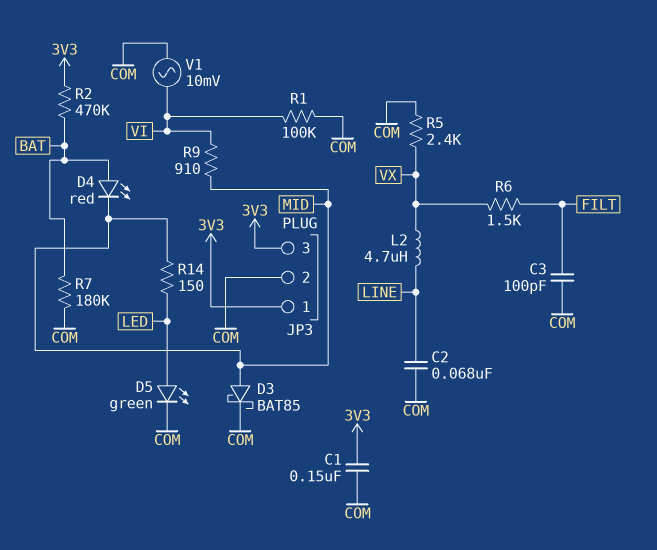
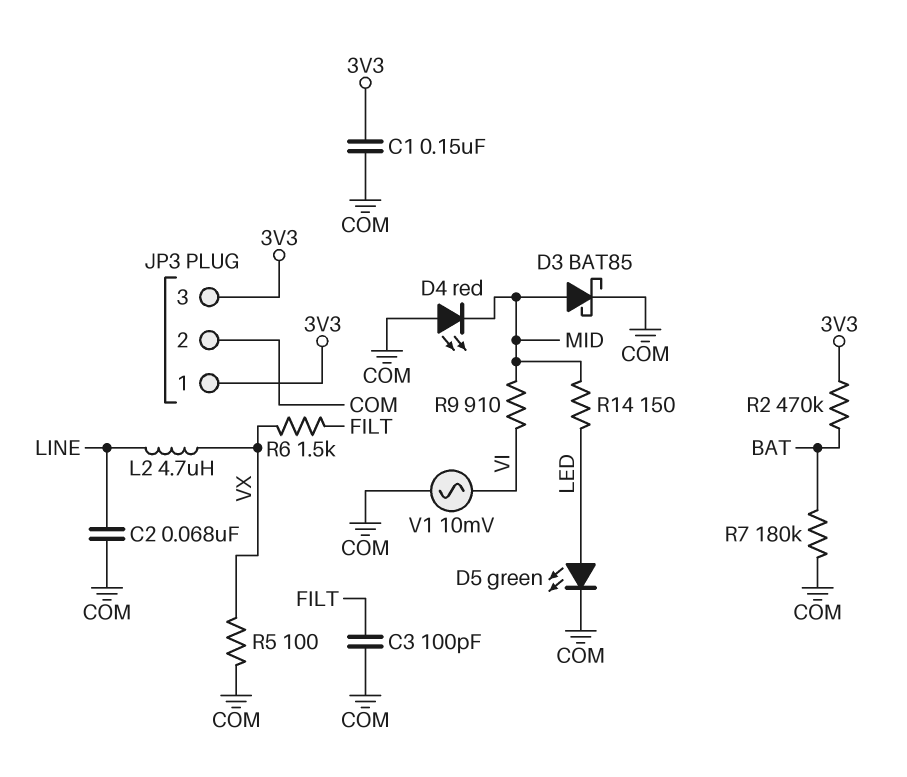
D4: LED red (A BAT, K MID) -> LED red (A COM, K MID)
R1: 100k (COM, VI) -> none
R5: 2.4k (COM, VX) -> 100 (COM, VX)

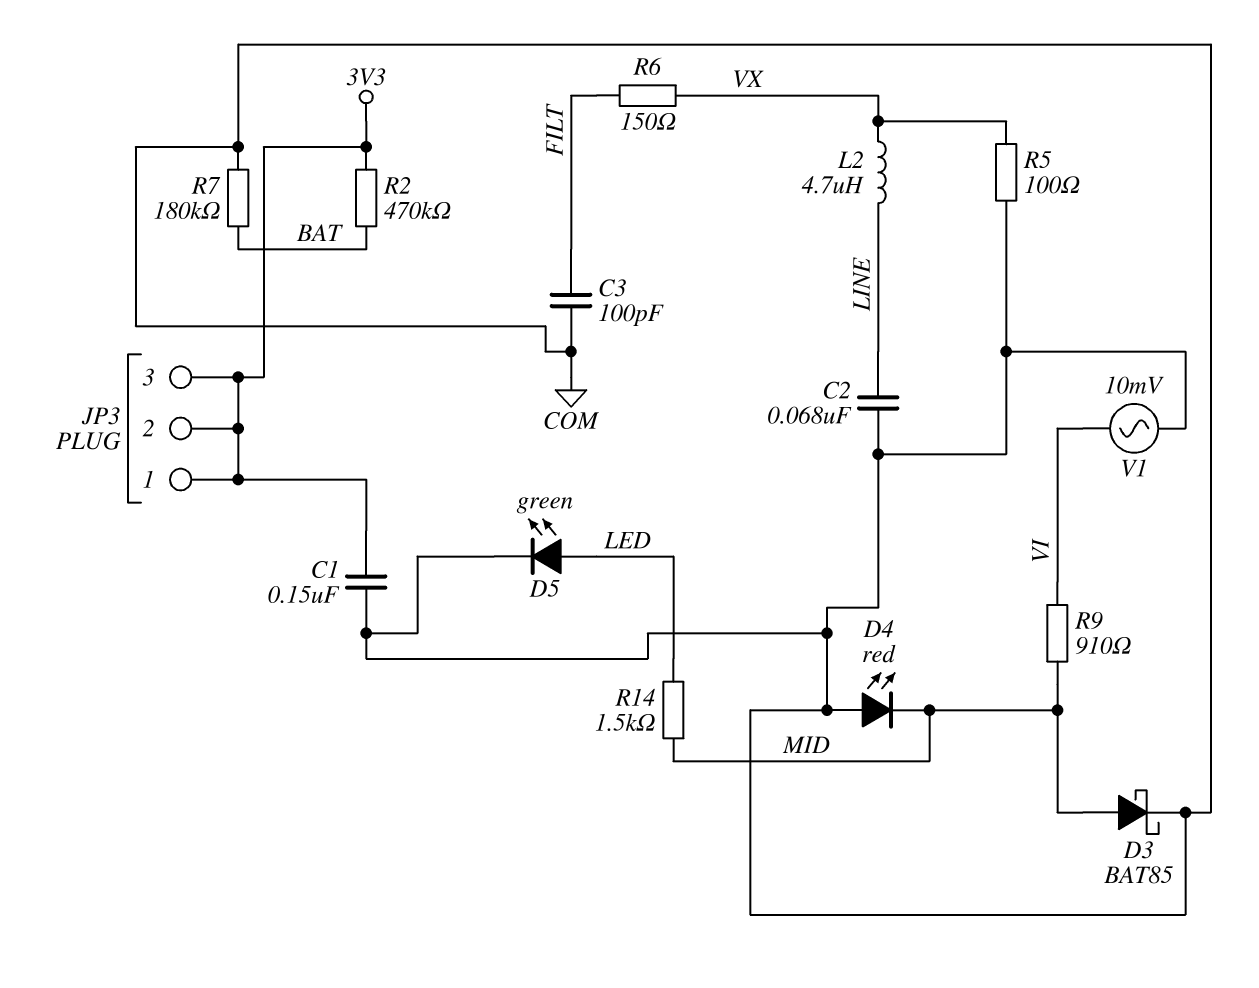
JP3 pin 2: COM -> 3V3
R6: 1.5k (FILT, VX) -> 150 (FILT, VX)
R14: 150 (LED, MID) -> 1.5k (LED, MID)

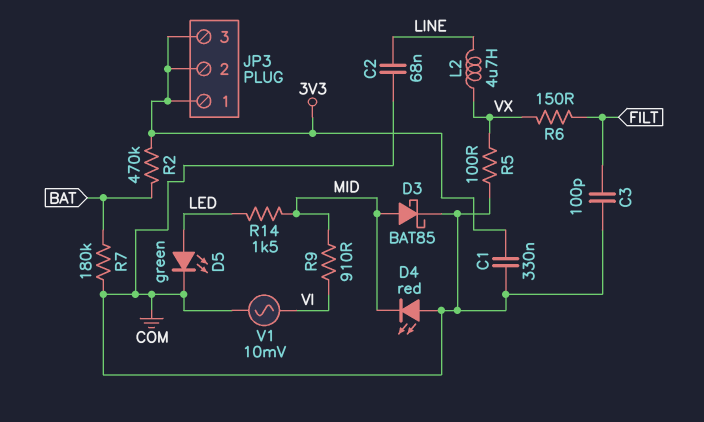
C1: 150nF (3V3, COM) -> 330nF (3V3, COM)

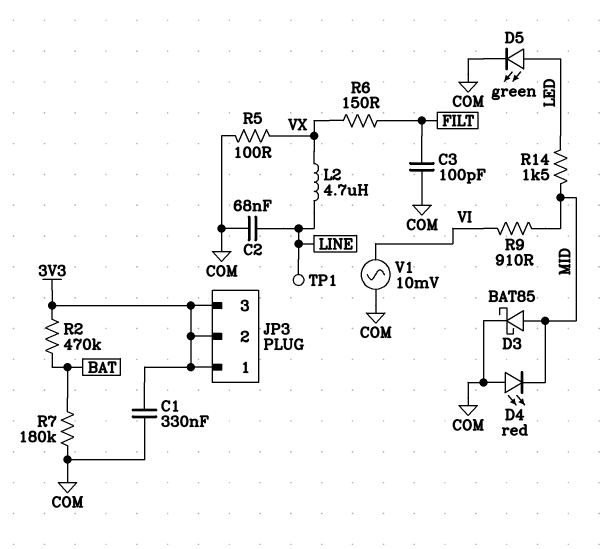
TP1: none -> test point (LINE)

